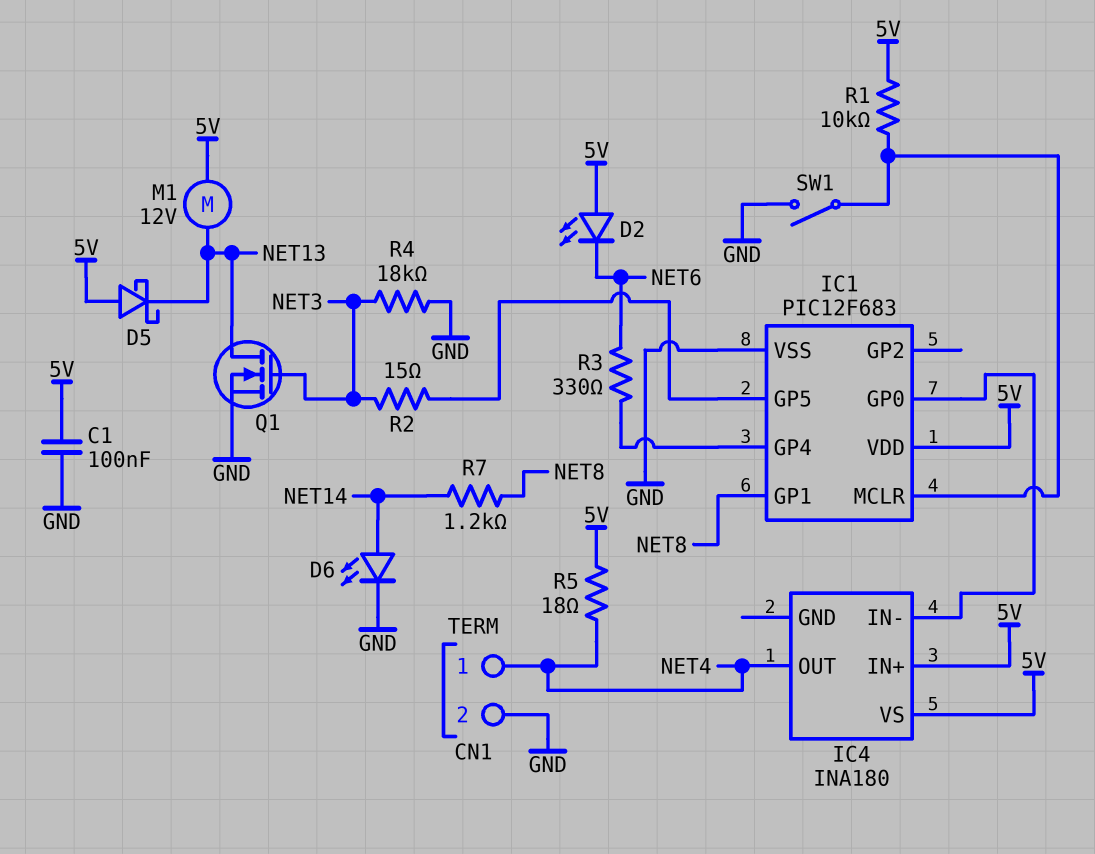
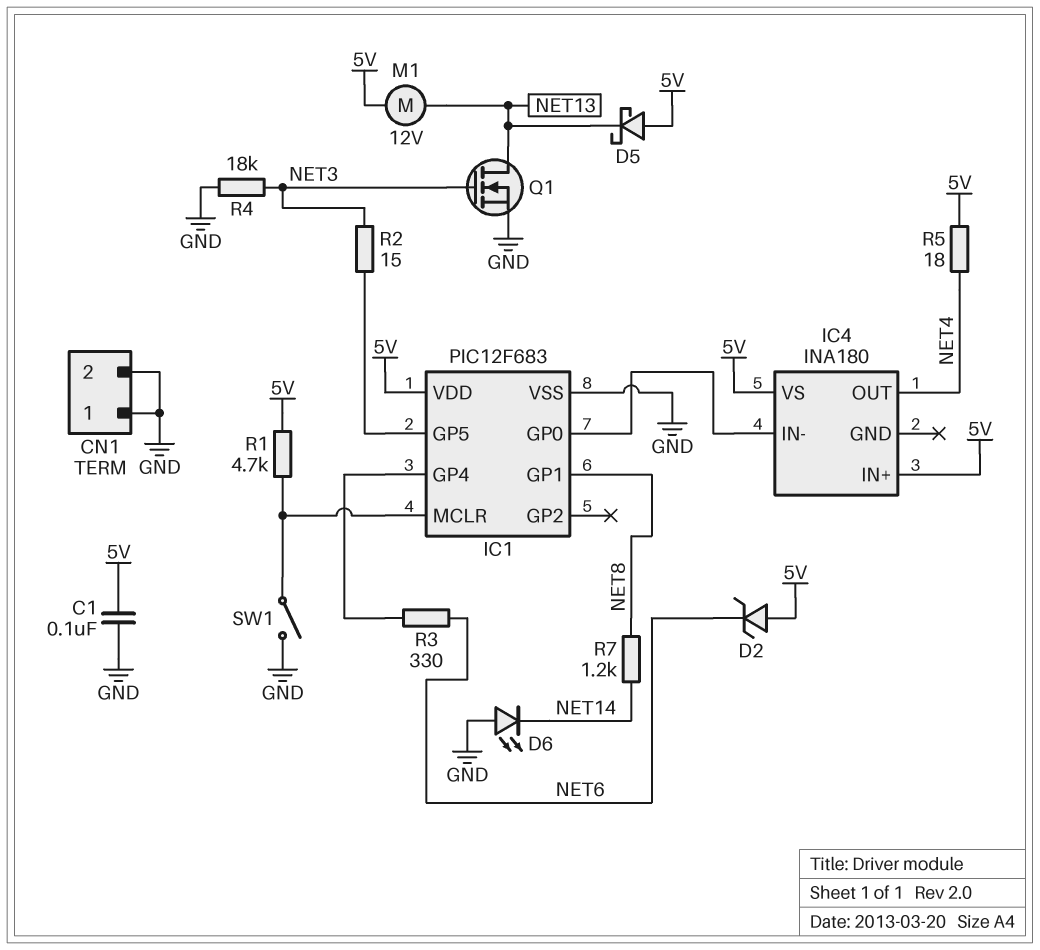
CN1 pin 1: NET4 -> GND
D2: LED (A 5V, K NET6) -> zener (A 5V, K NET6)
D6: LED (A NET14, K GND) -> LED (A GND, K NET14)
R1: 10k (5V, IC1/MCLR) -> 4.7k (5V, IC1/MCLR)

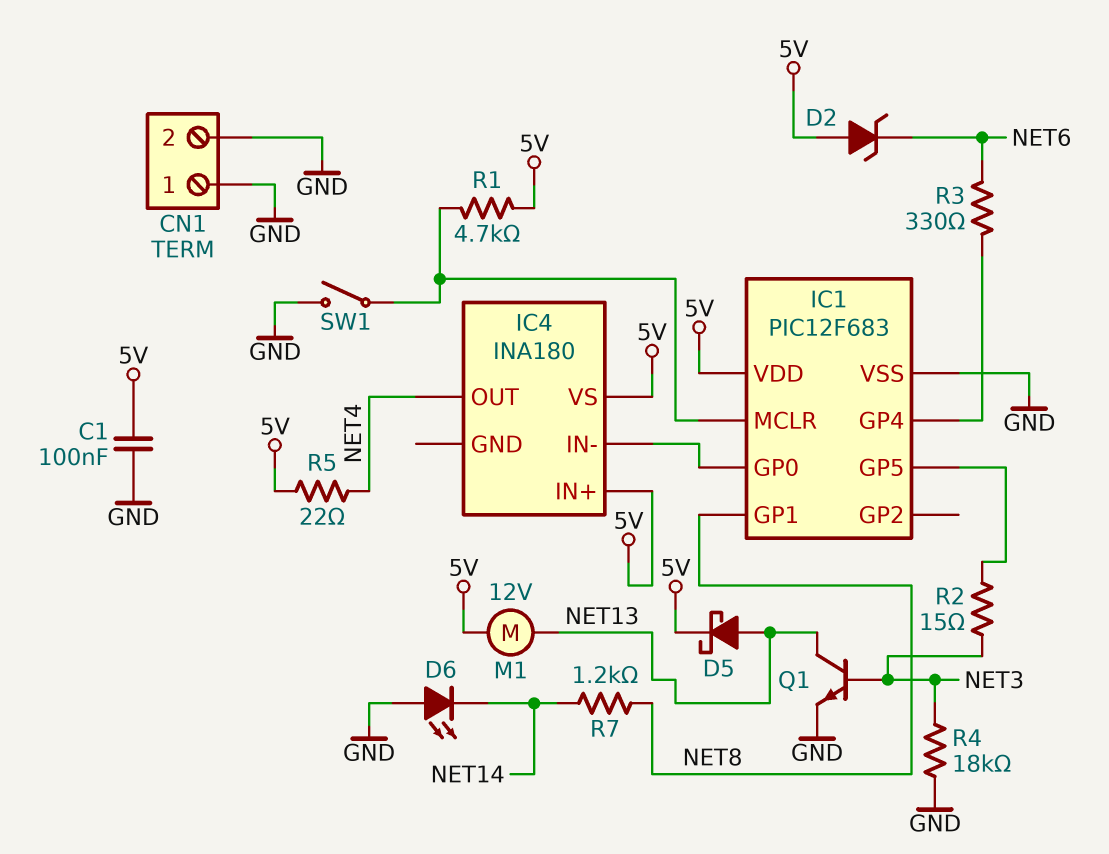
D5: schottky (A 5V, K NET13) -> schottky (A NET13, K 5V)
Q1: NMOS (G NET3, D NET13, S GND) -> NPN (B NET3, C NET13, E GND)
R5: 18 (5V, NET4) -> 22 (5V, NET4)

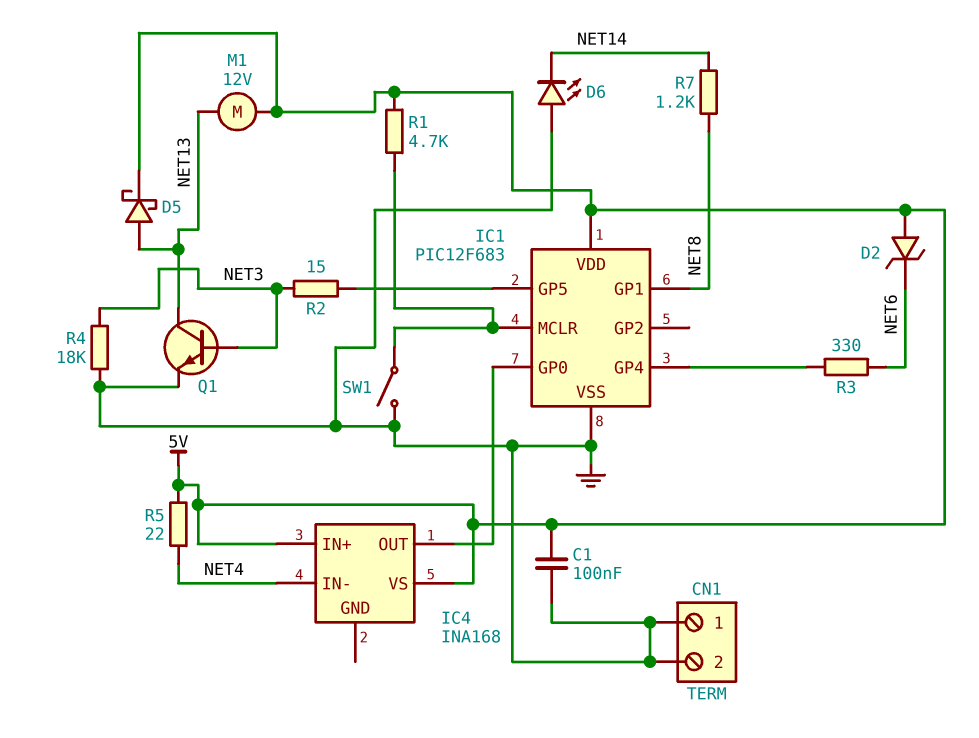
IC4: INA180 -> INA168
IC4 pin IN-: IC1/GP0 -> NET4
IC4 pin OUT: NET4 -> IC1/GP0

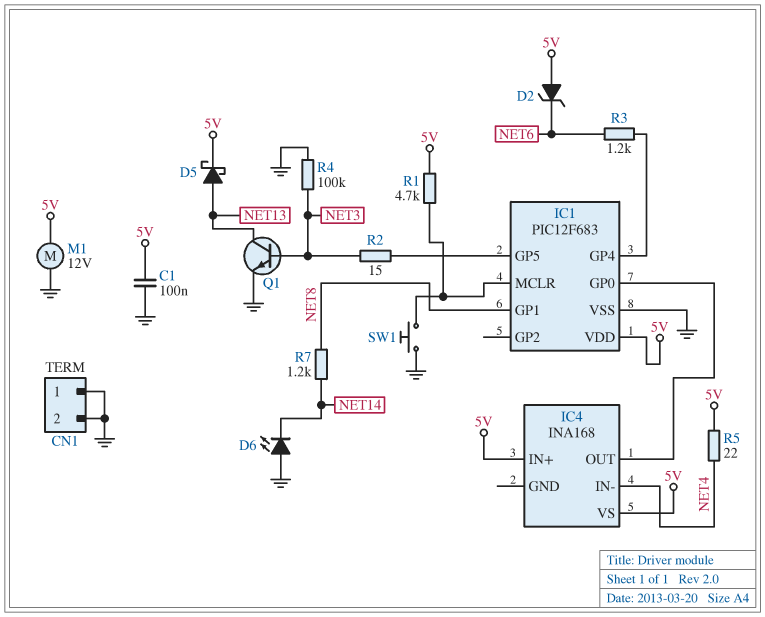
M1: motor 12V (5V, NET13) -> motor 12V (5V, GND)
R3: 330 (IC1/GP4, NET6) -> 1.2k (IC1/GP4, NET6)
R4: 18k (GND, NET3) -> 100k (GND, NET3)
SW1: switch (GND, IC1/MCLR) -> button (GND, IC1/MCLR)

